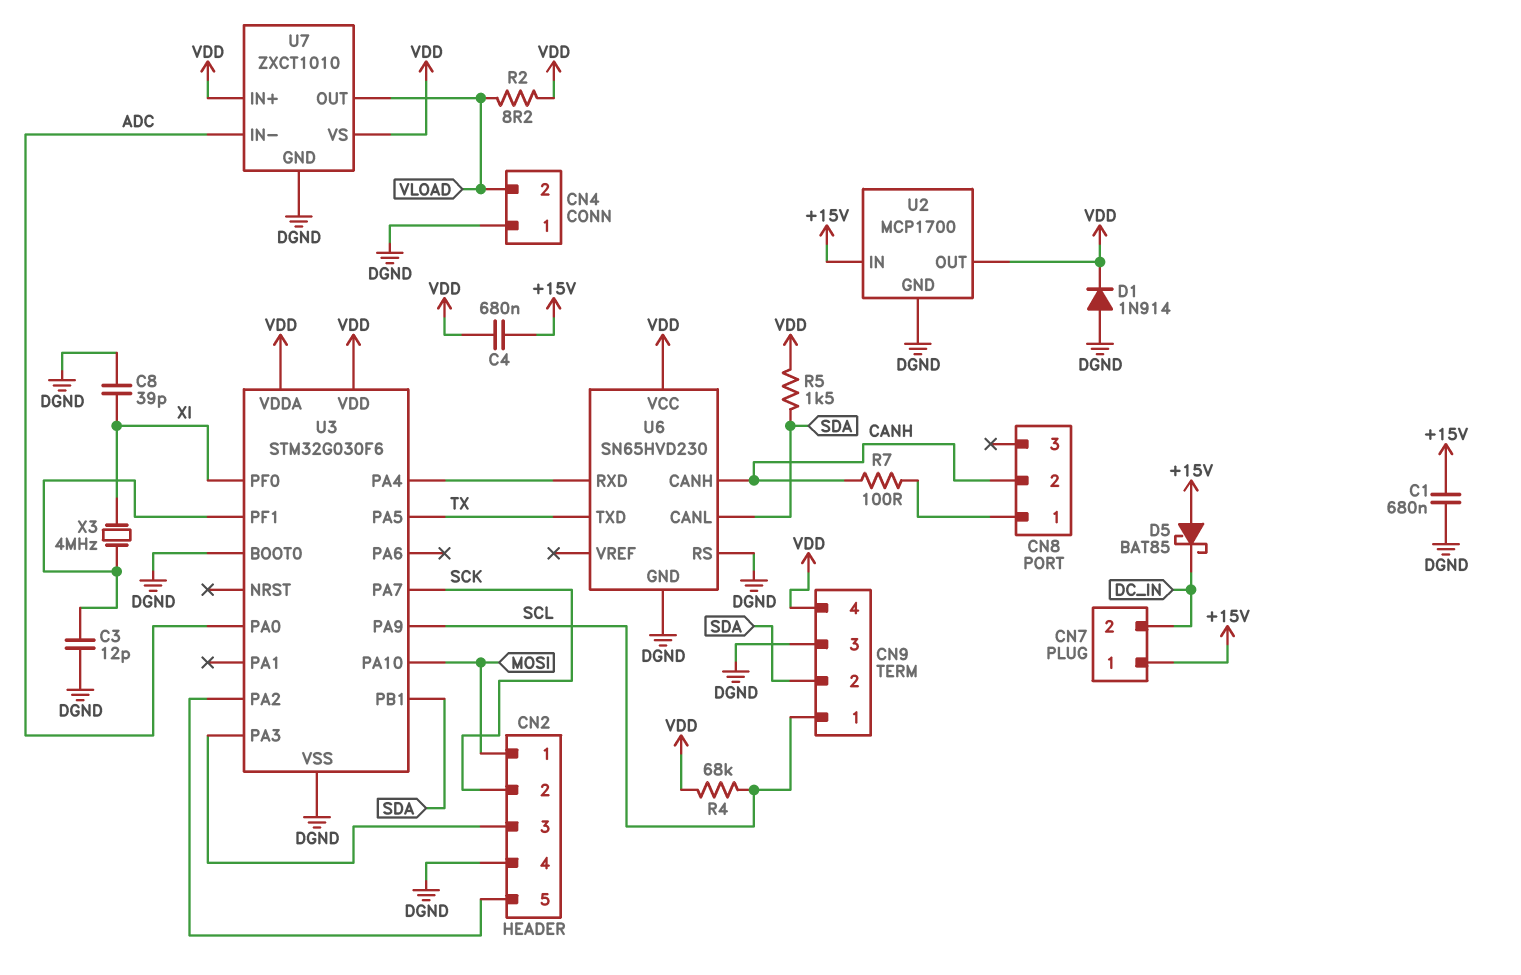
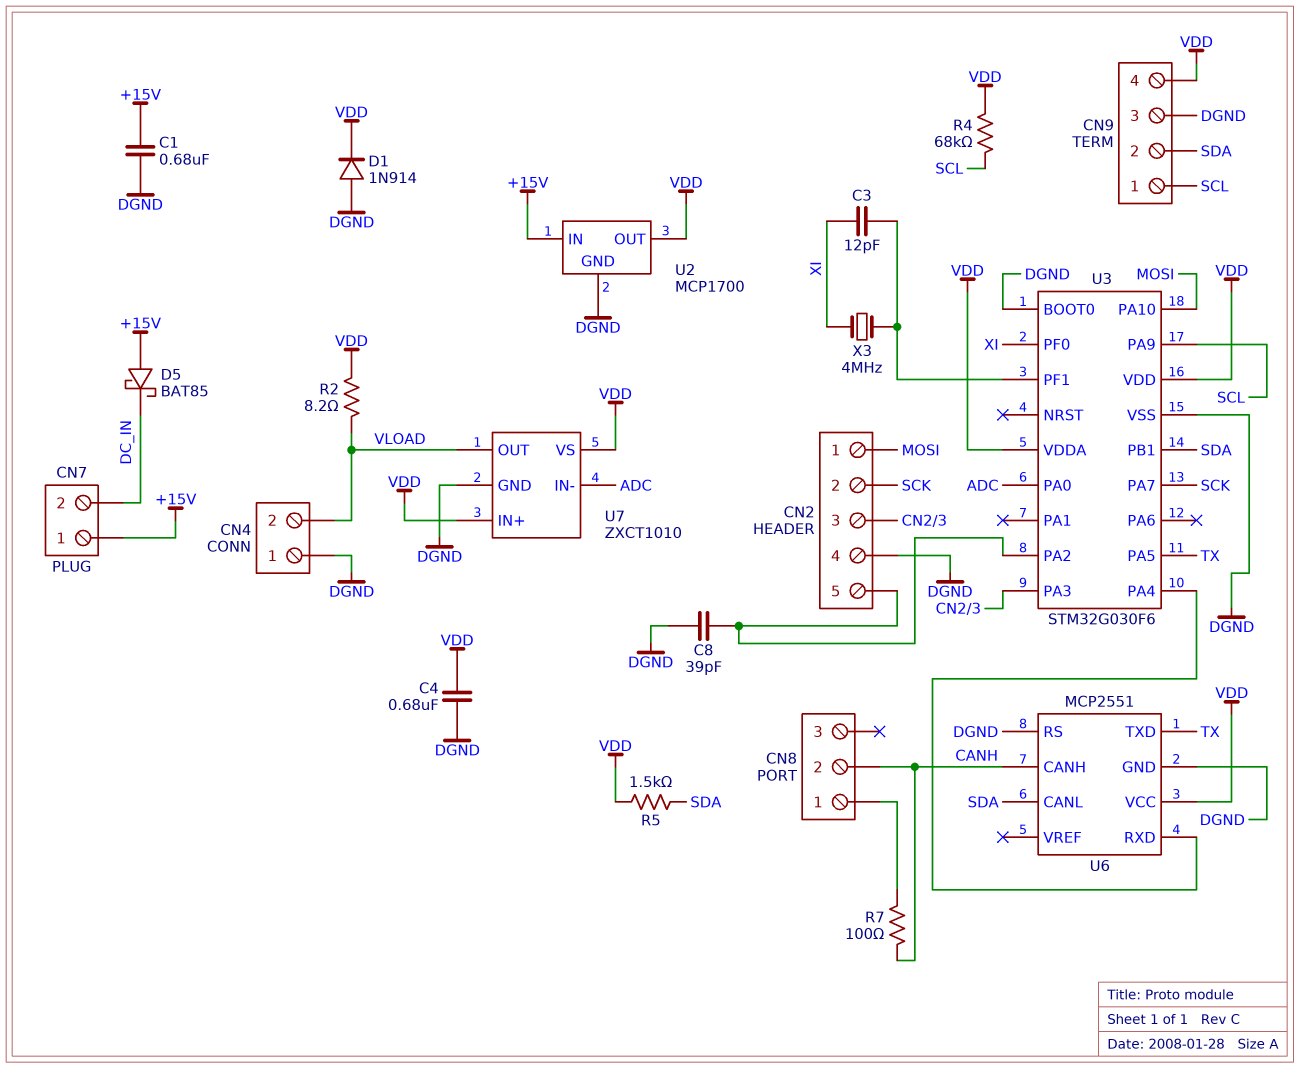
C3: 12pF (DGND, U3/PF1) -> 12pF (U3/PF1, XI)
C4: 680nF (+15V, VDD) -> 680nF (DGND, VDD)
C8: 39pF (DGND, XI) -> 39pF (CN2/5, DGND)
U6: SN65HVD230 -> MCP2551

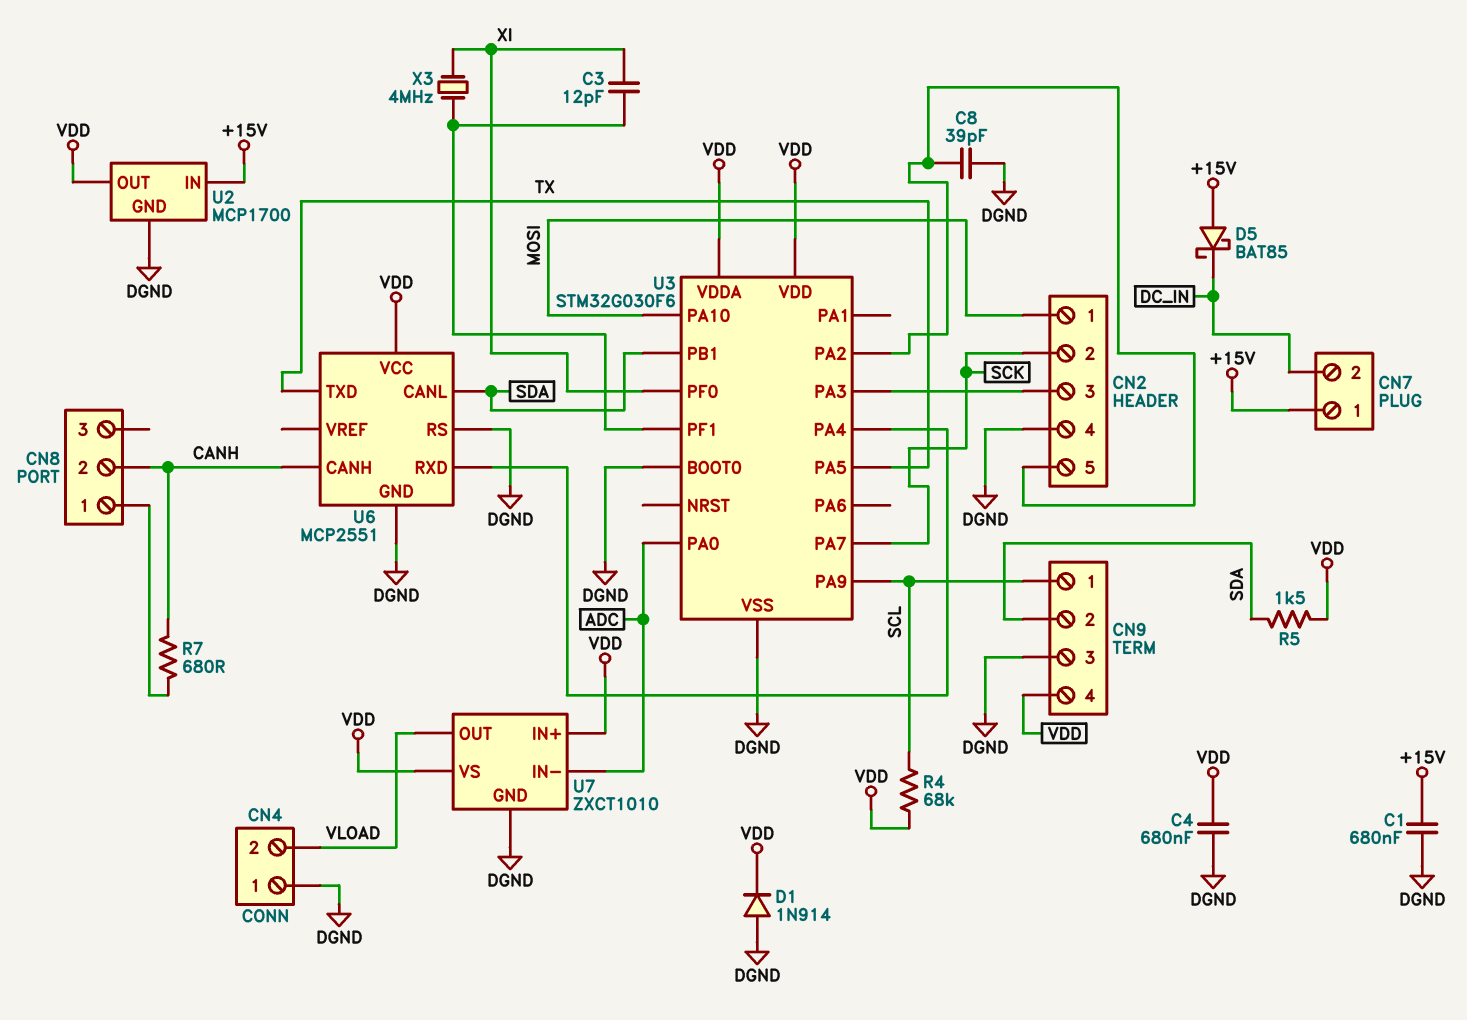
R2: 8.2 (VDD, VLOAD) -> none
R7: 100 (CANH, CN8/1) -> 680 (CANH, CN8/1)

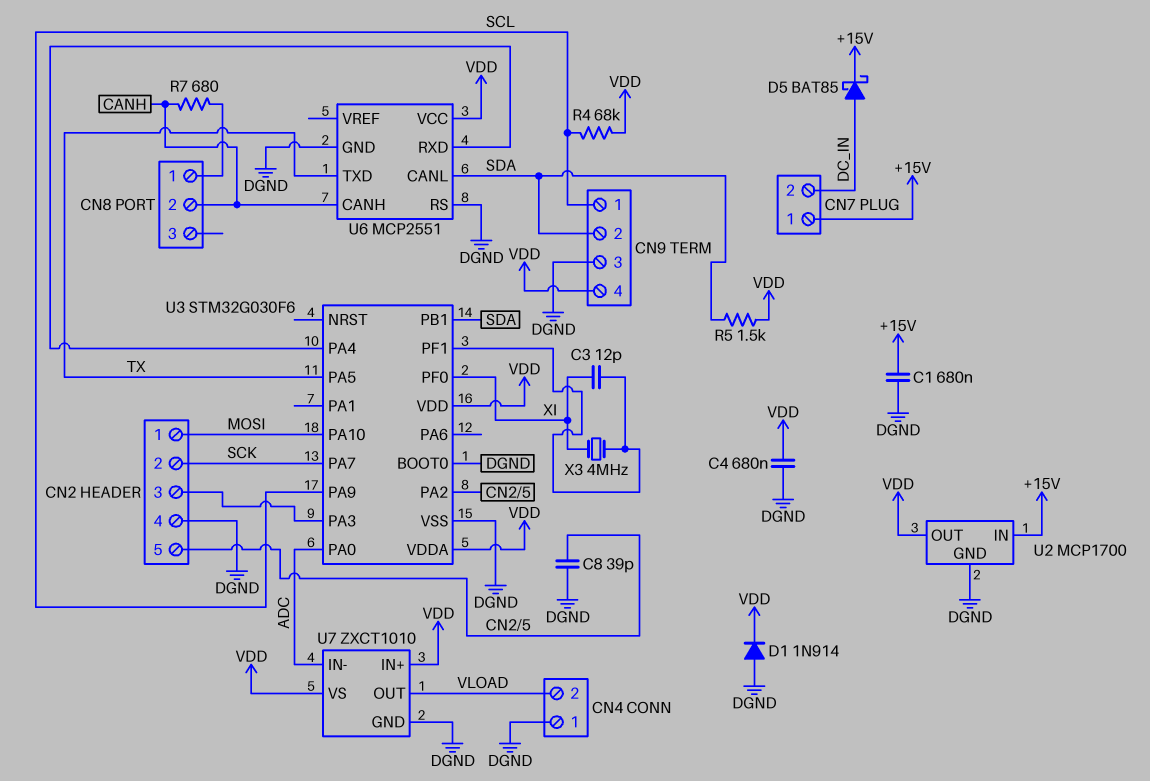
D5: schottky BAT85 (A +15V, K DC_IN) -> schottky BAT85 (A DC_IN, K +15V)

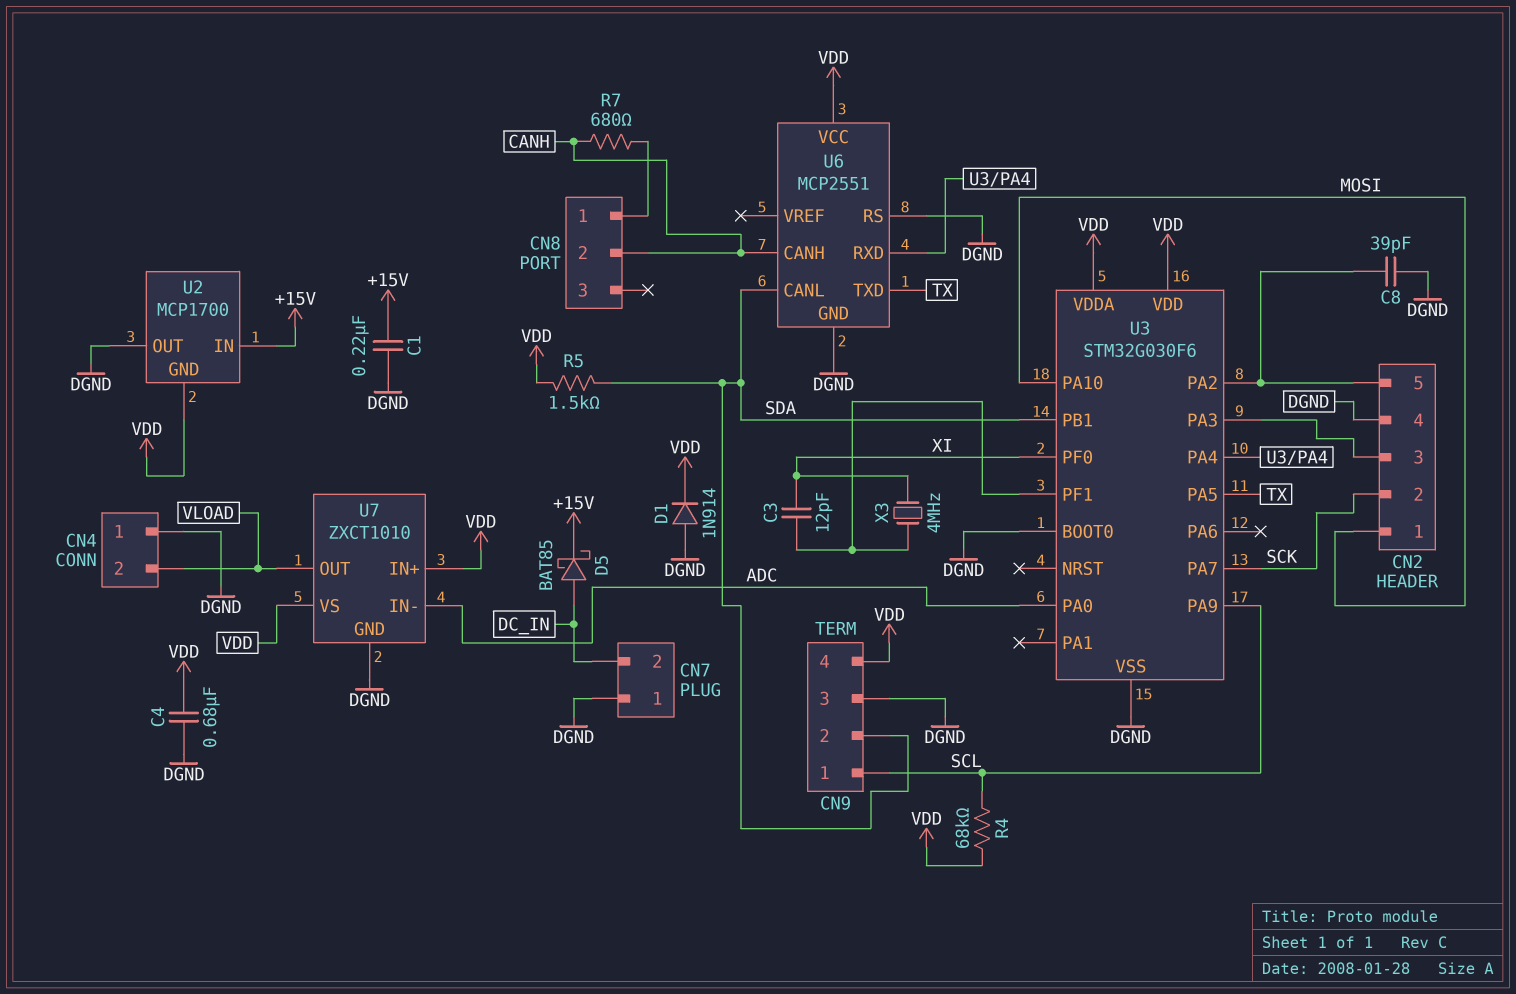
C1: 680nF (+15V, DGND) -> 220nF (+15V, DGND)
CN7 pin 1: +15V -> DGND
U2 pin GND: DGND -> VDD
U2 pin OUT: VDD -> DGND

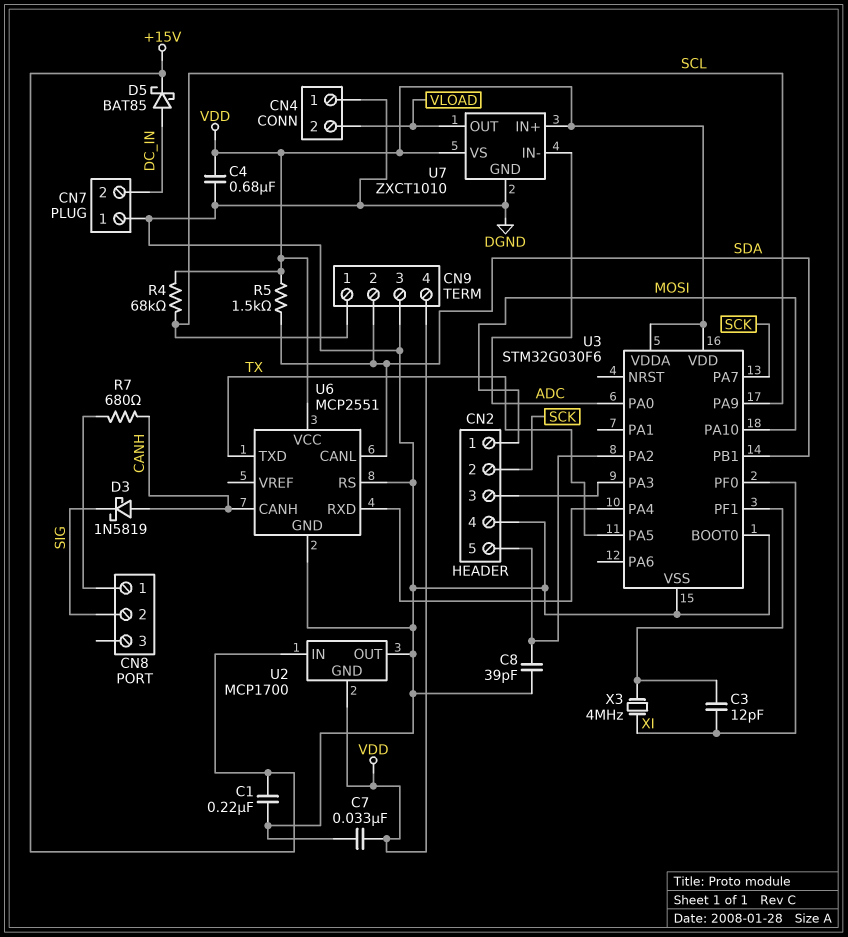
C7: none -> 33nF (DGND, VDD)
CN8 pin 2: CANH -> SIG
D1: diode 1N914 (A DGND, K VDD) -> none
D3: none -> schottky 1N5819 (A CANH, K SIG)

